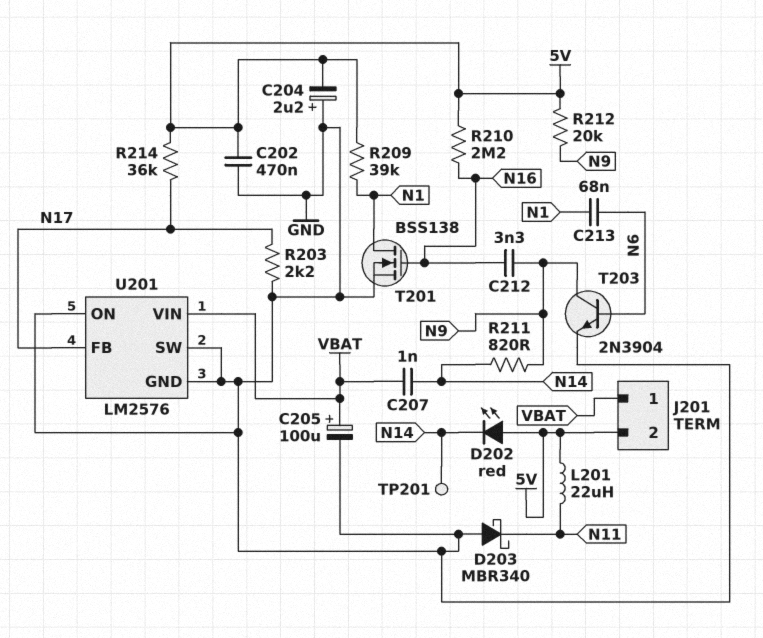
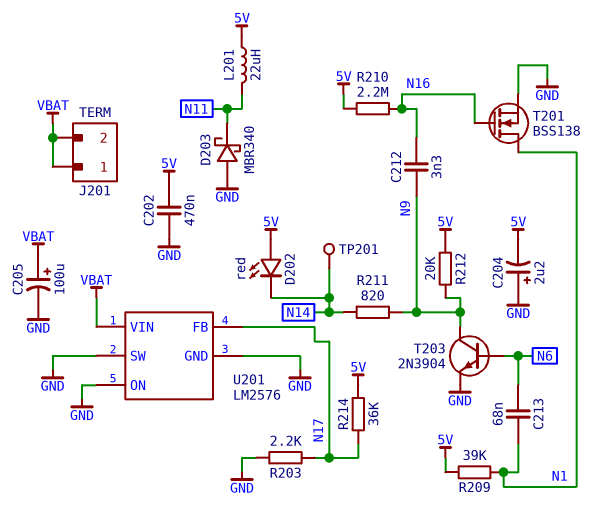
C207: 1nF (N14, VBAT) -> none
J201 pin 2: 5V -> VBAT

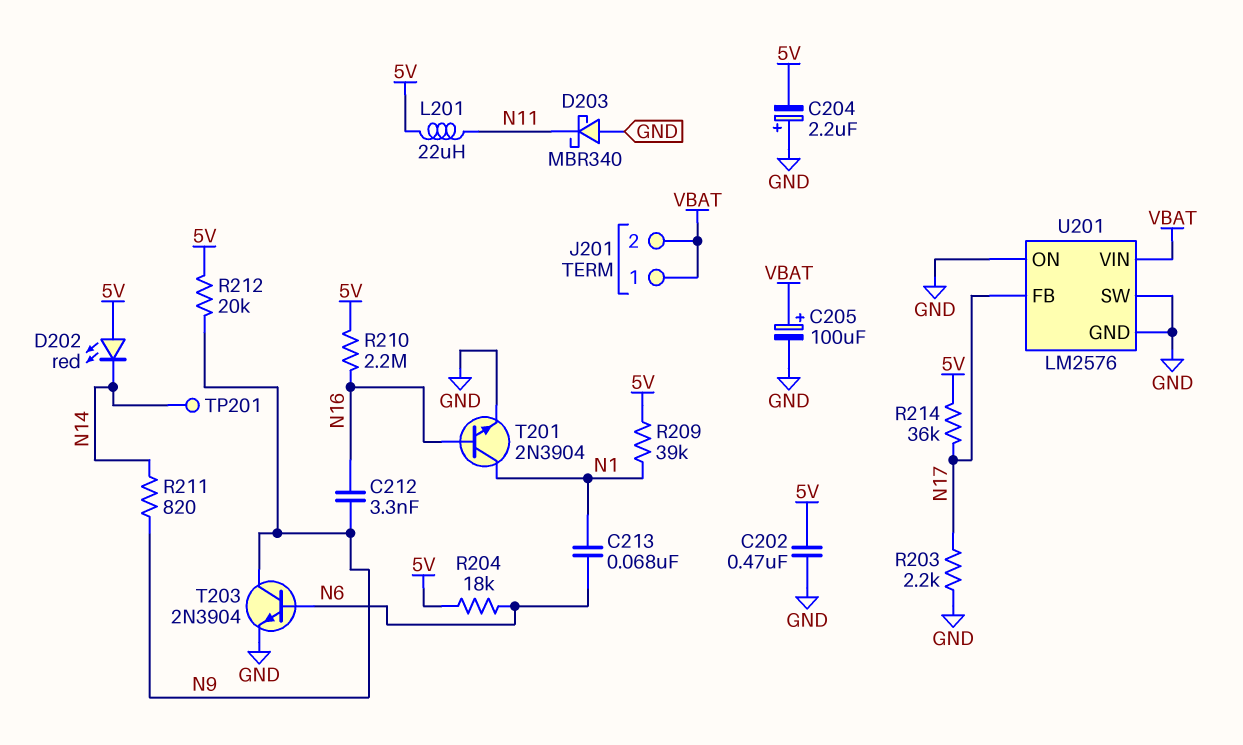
R204: none -> 18k (5V, N6)
T201: NMOS BSS138 (G N16, D N1, S GND) -> NPN 2N3904 (B N16, C N1, E GND)

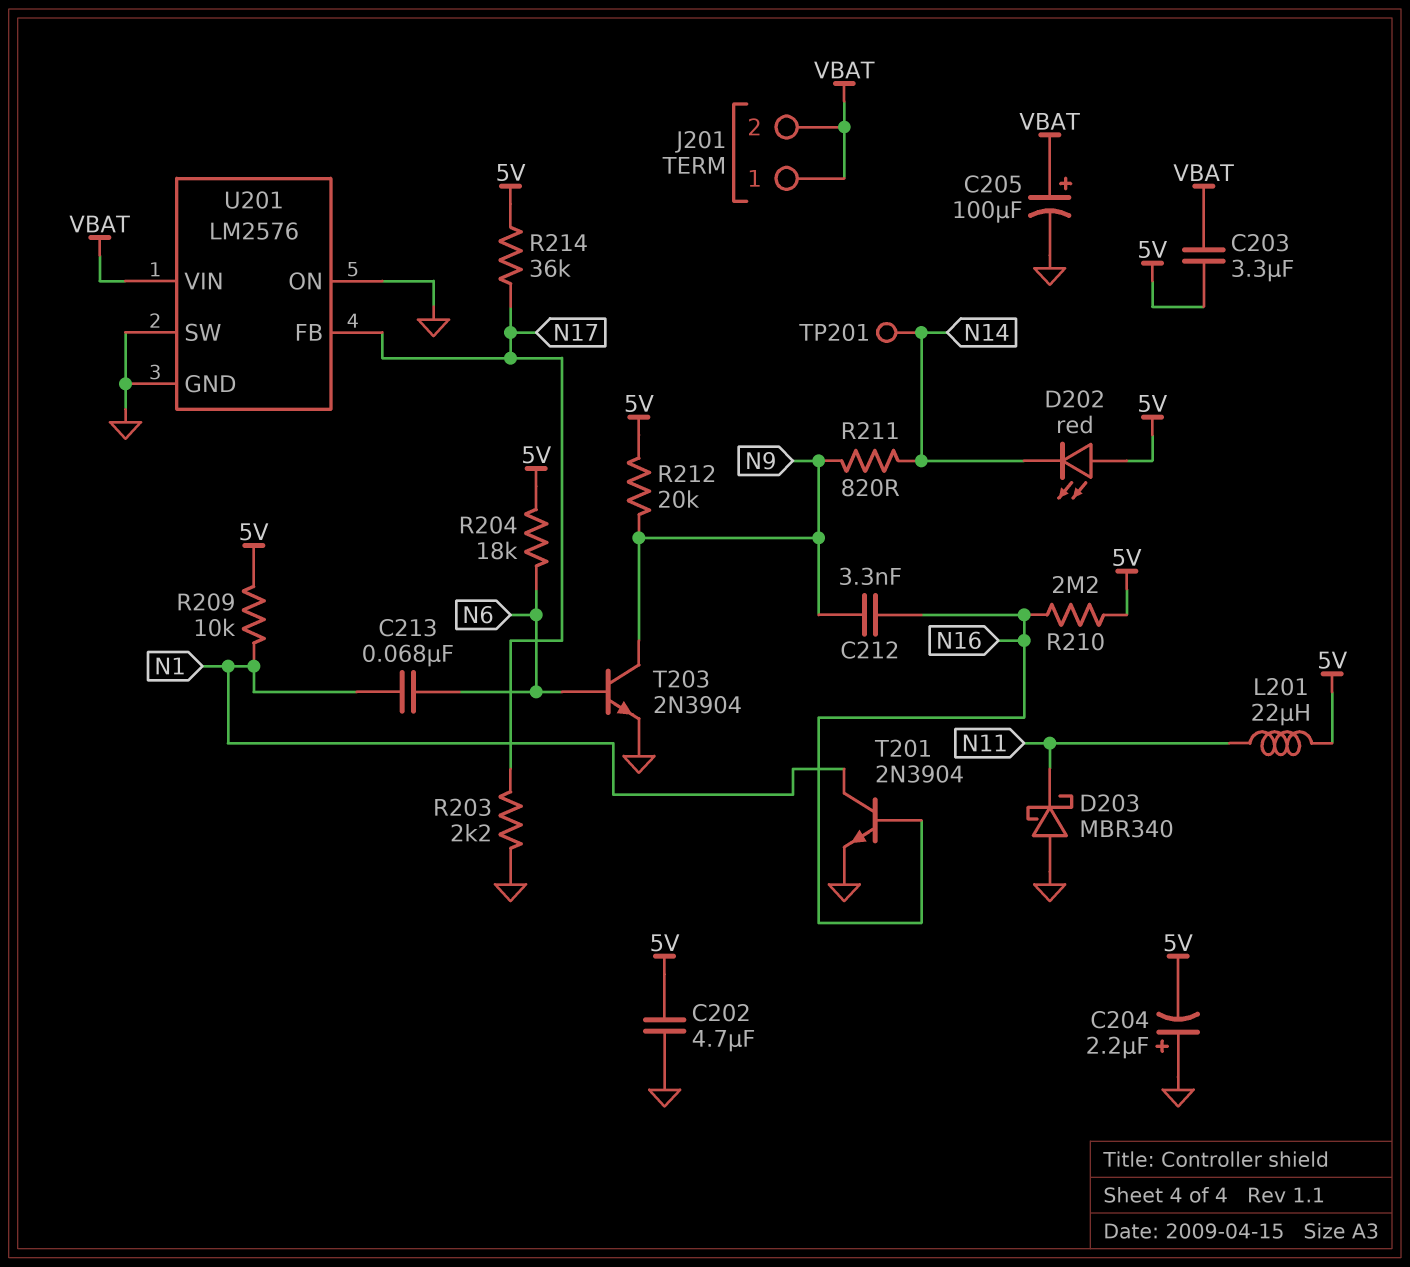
C202: 470nF (5V, GND) -> 4.7uF (5V, GND)
C203: none -> 3.3uF (5V, VBAT)
R209: 39k (5V, N1) -> 10k (5V, N1)

